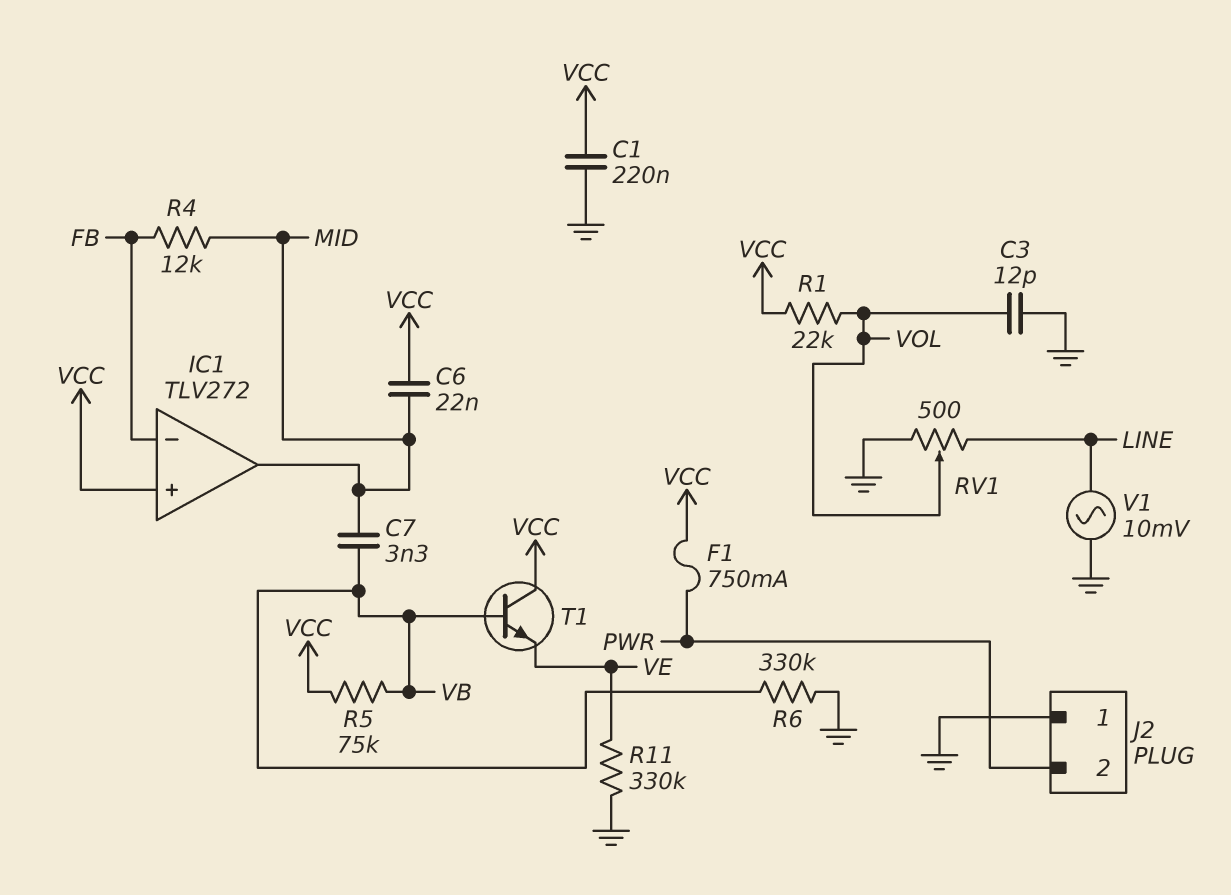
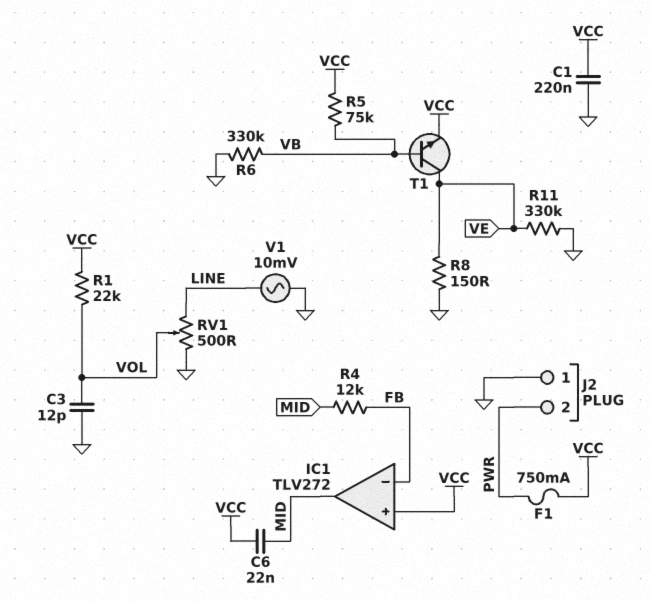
C7: 3.3nF (MID, VB) -> none
R8: none -> 150 (GND, VE)
T1: NPN (B VB, C VCC, E VE) -> NPN (B VB, C VE, E VCC)

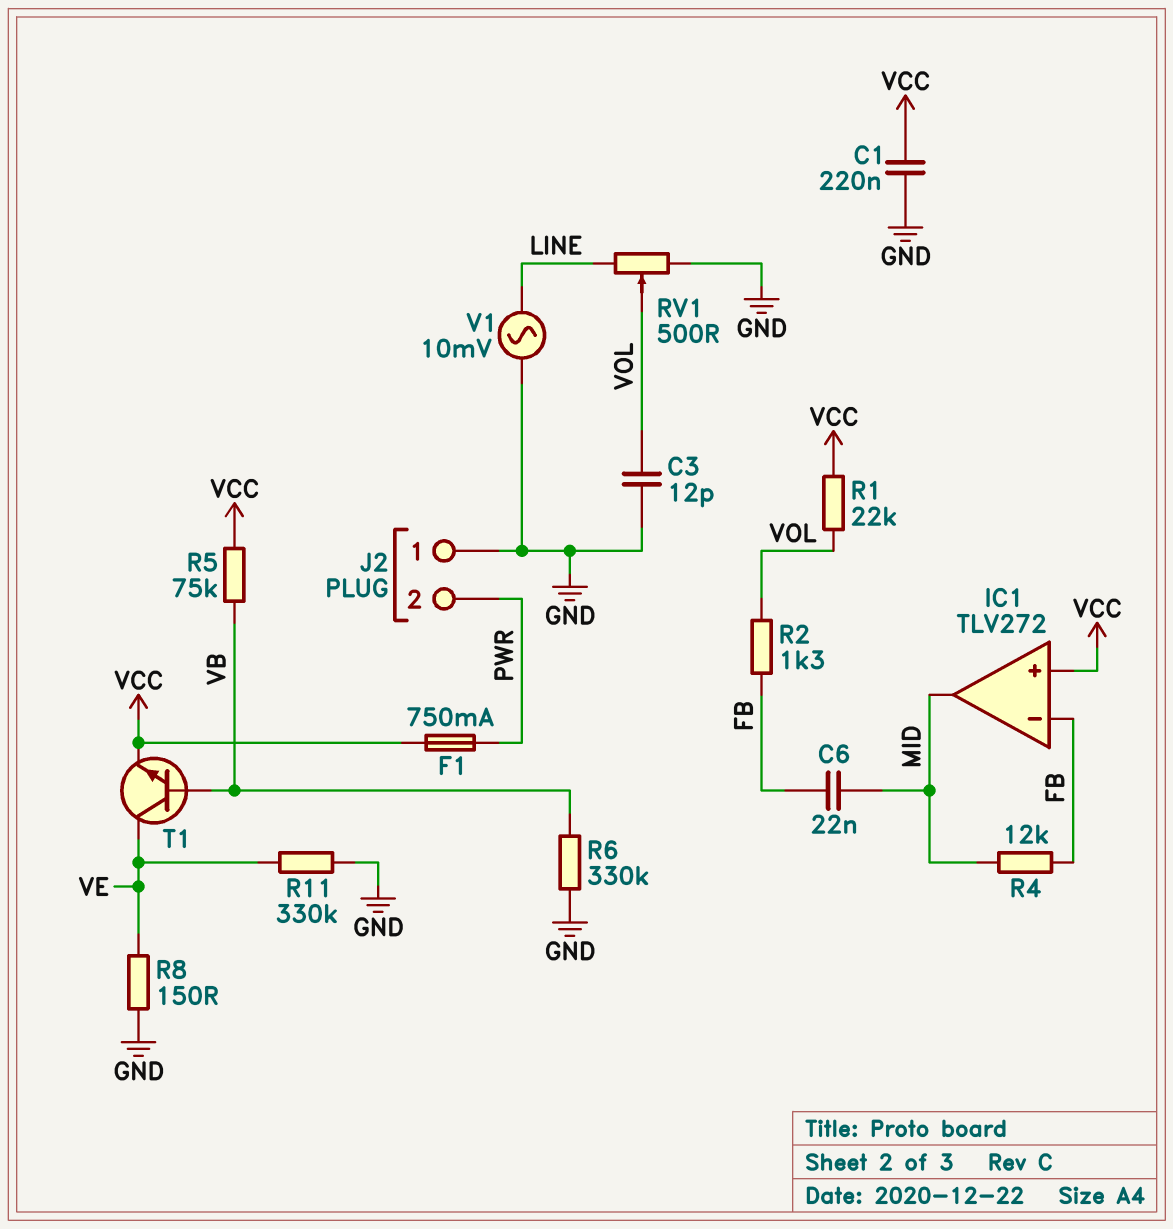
C6: 22nF (MID, VCC) -> 22nF (FB, MID)
R2: none -> 1.3k (FB, VOL)

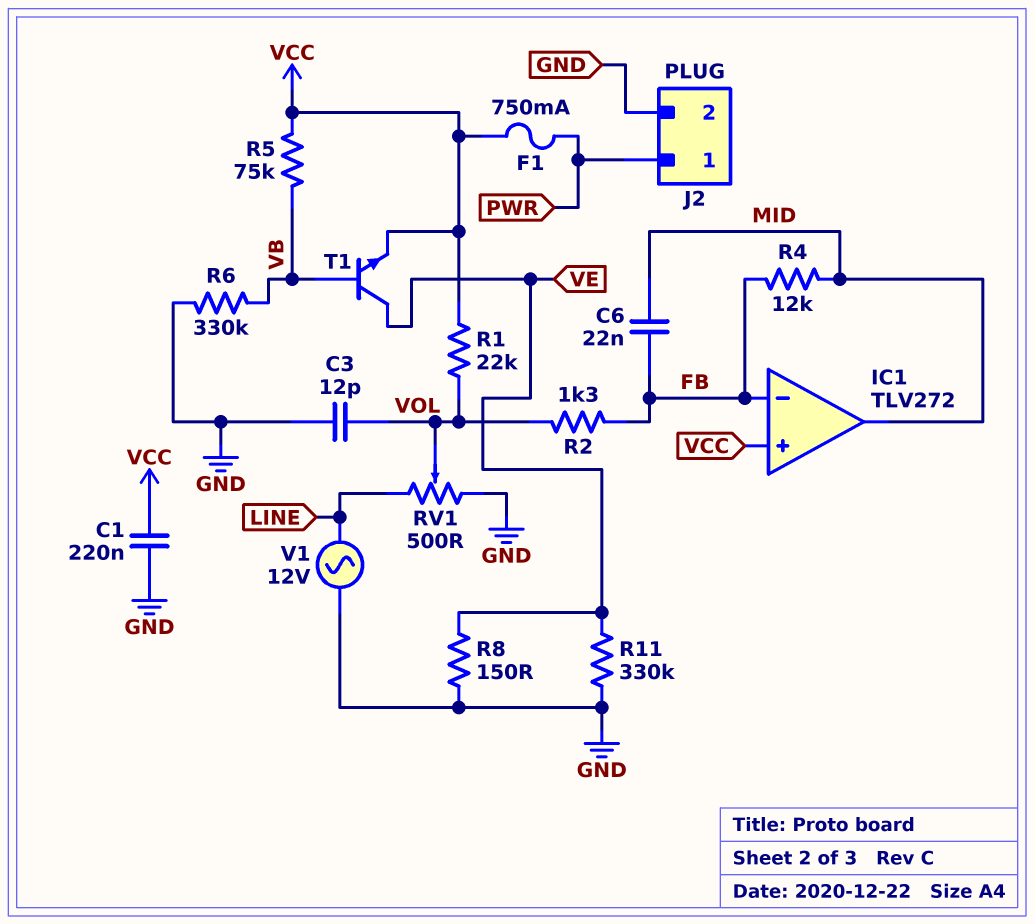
J2 pin 1: GND -> PWR
J2 pin 2: PWR -> GND
V1: AC 10mV (GND, LINE) -> AC 12V (GND, LINE)

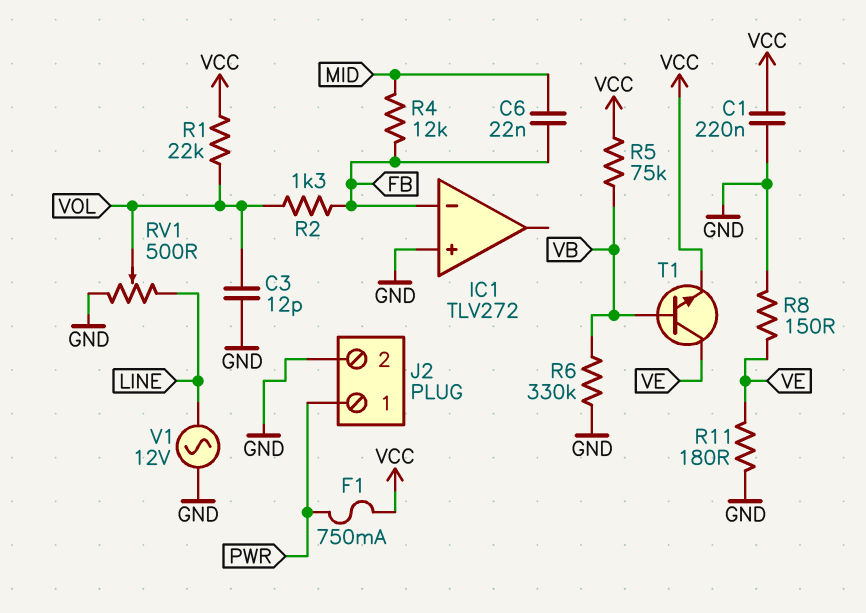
IC1 pin in+: VCC -> GND
IC1 pin out: MID -> none
R11: 330k (GND, VE) -> 180 (GND, VE)

